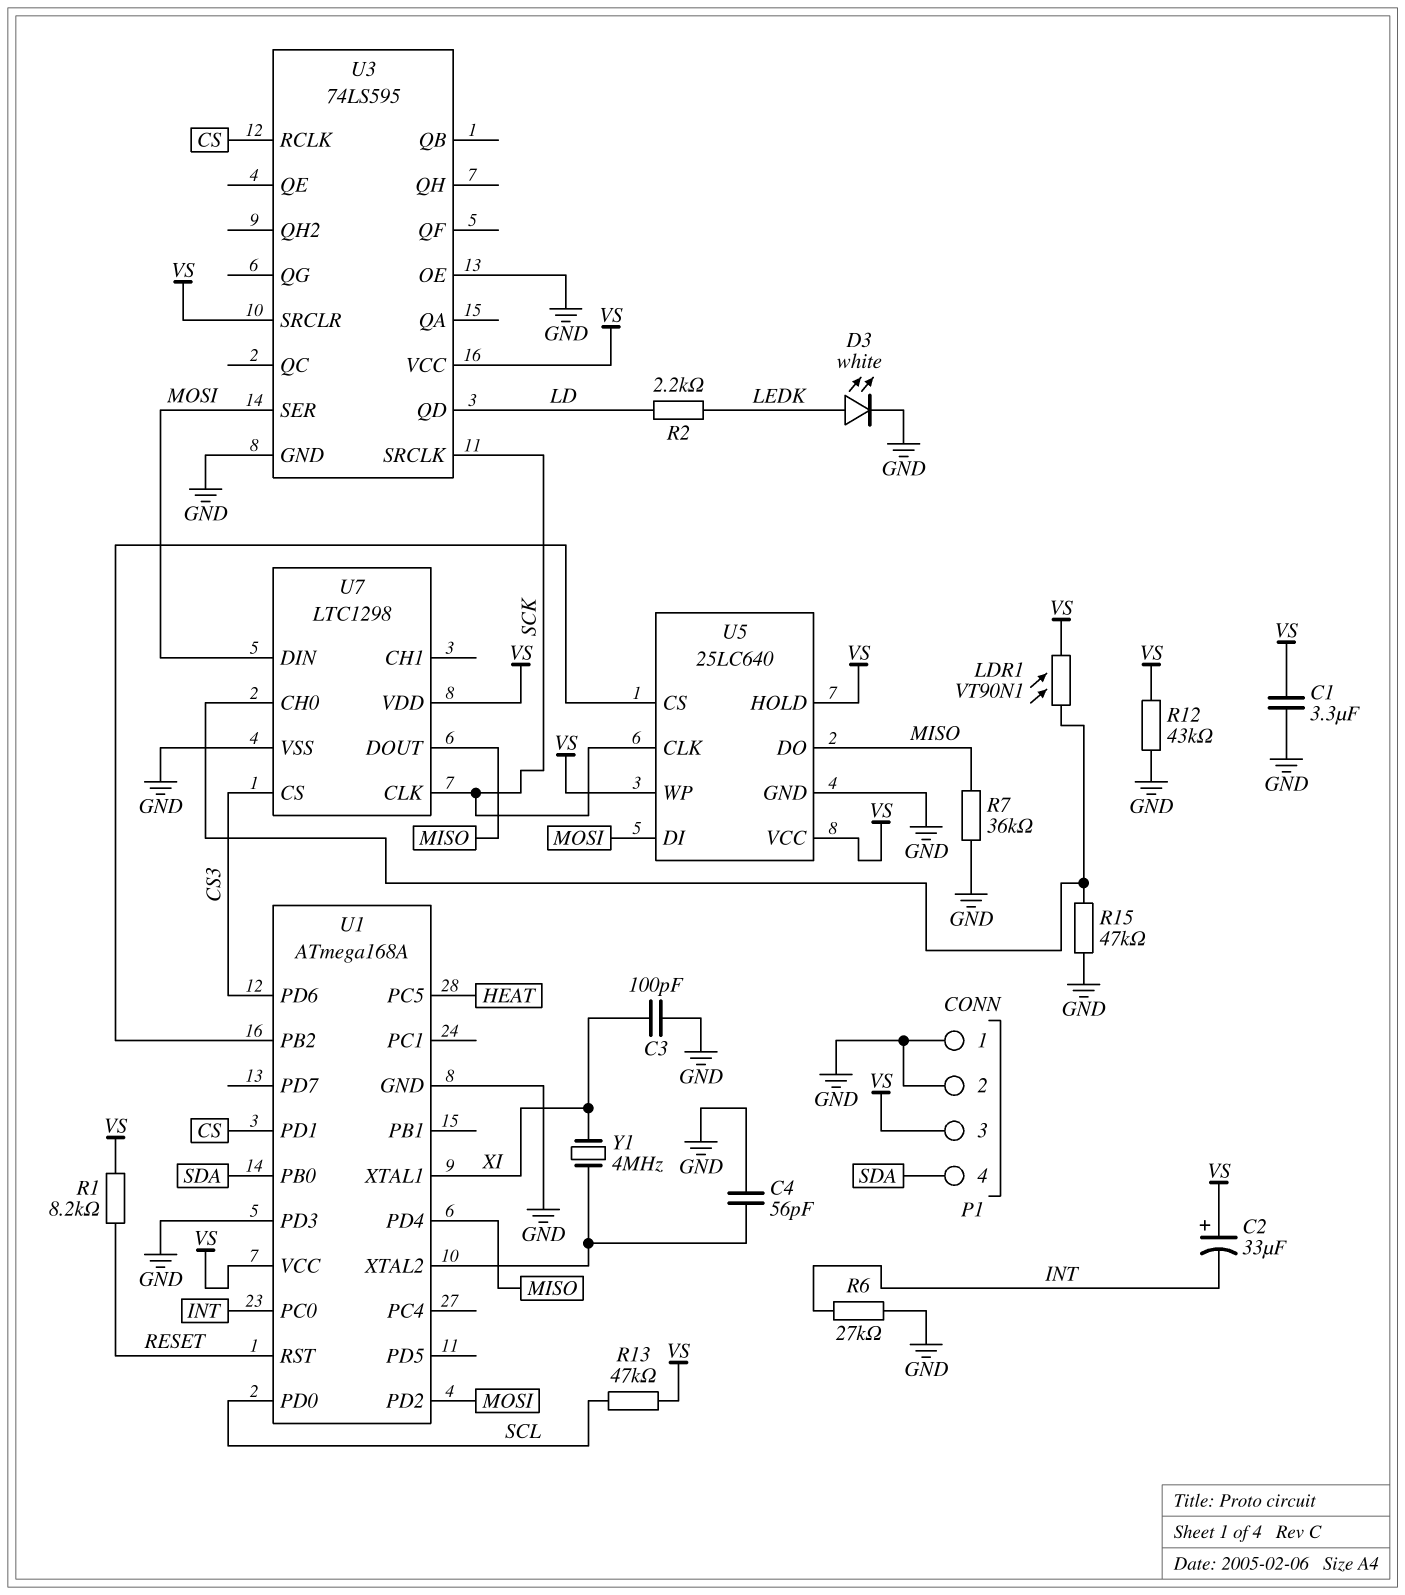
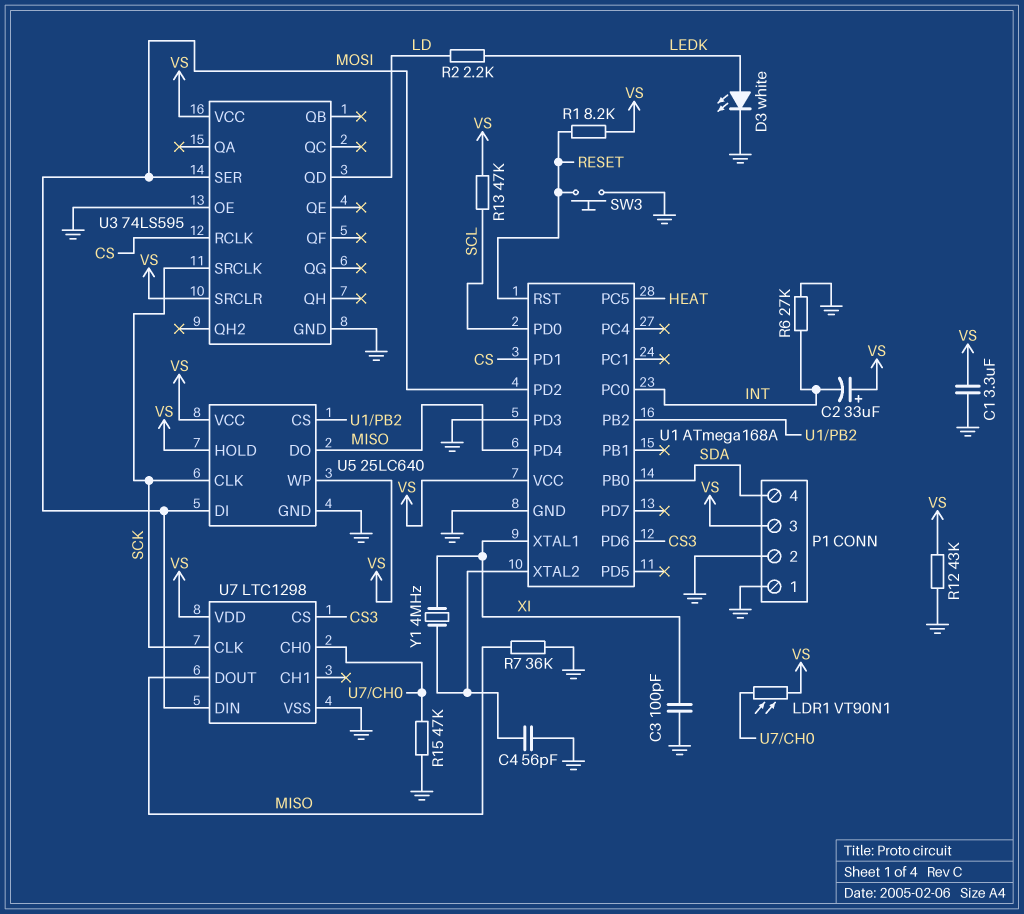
SW3: none -> button (GND, RESET)

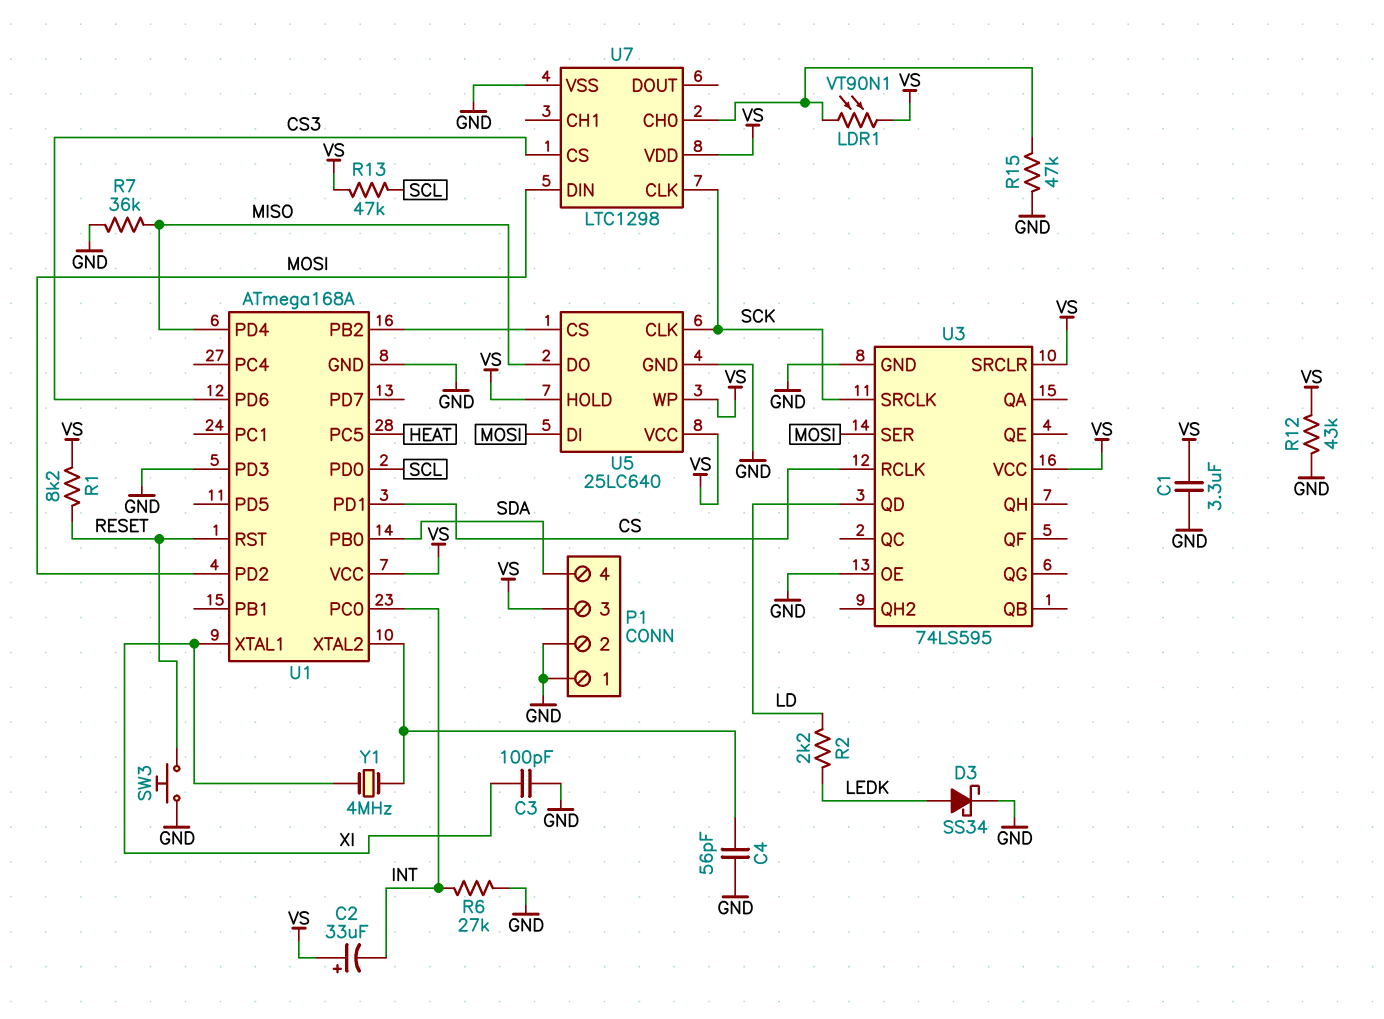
D3: LED white (A LEDK, K GND) -> schottky SS34 (A LEDK, K GND)
U7 pin DOUT: MISO -> none

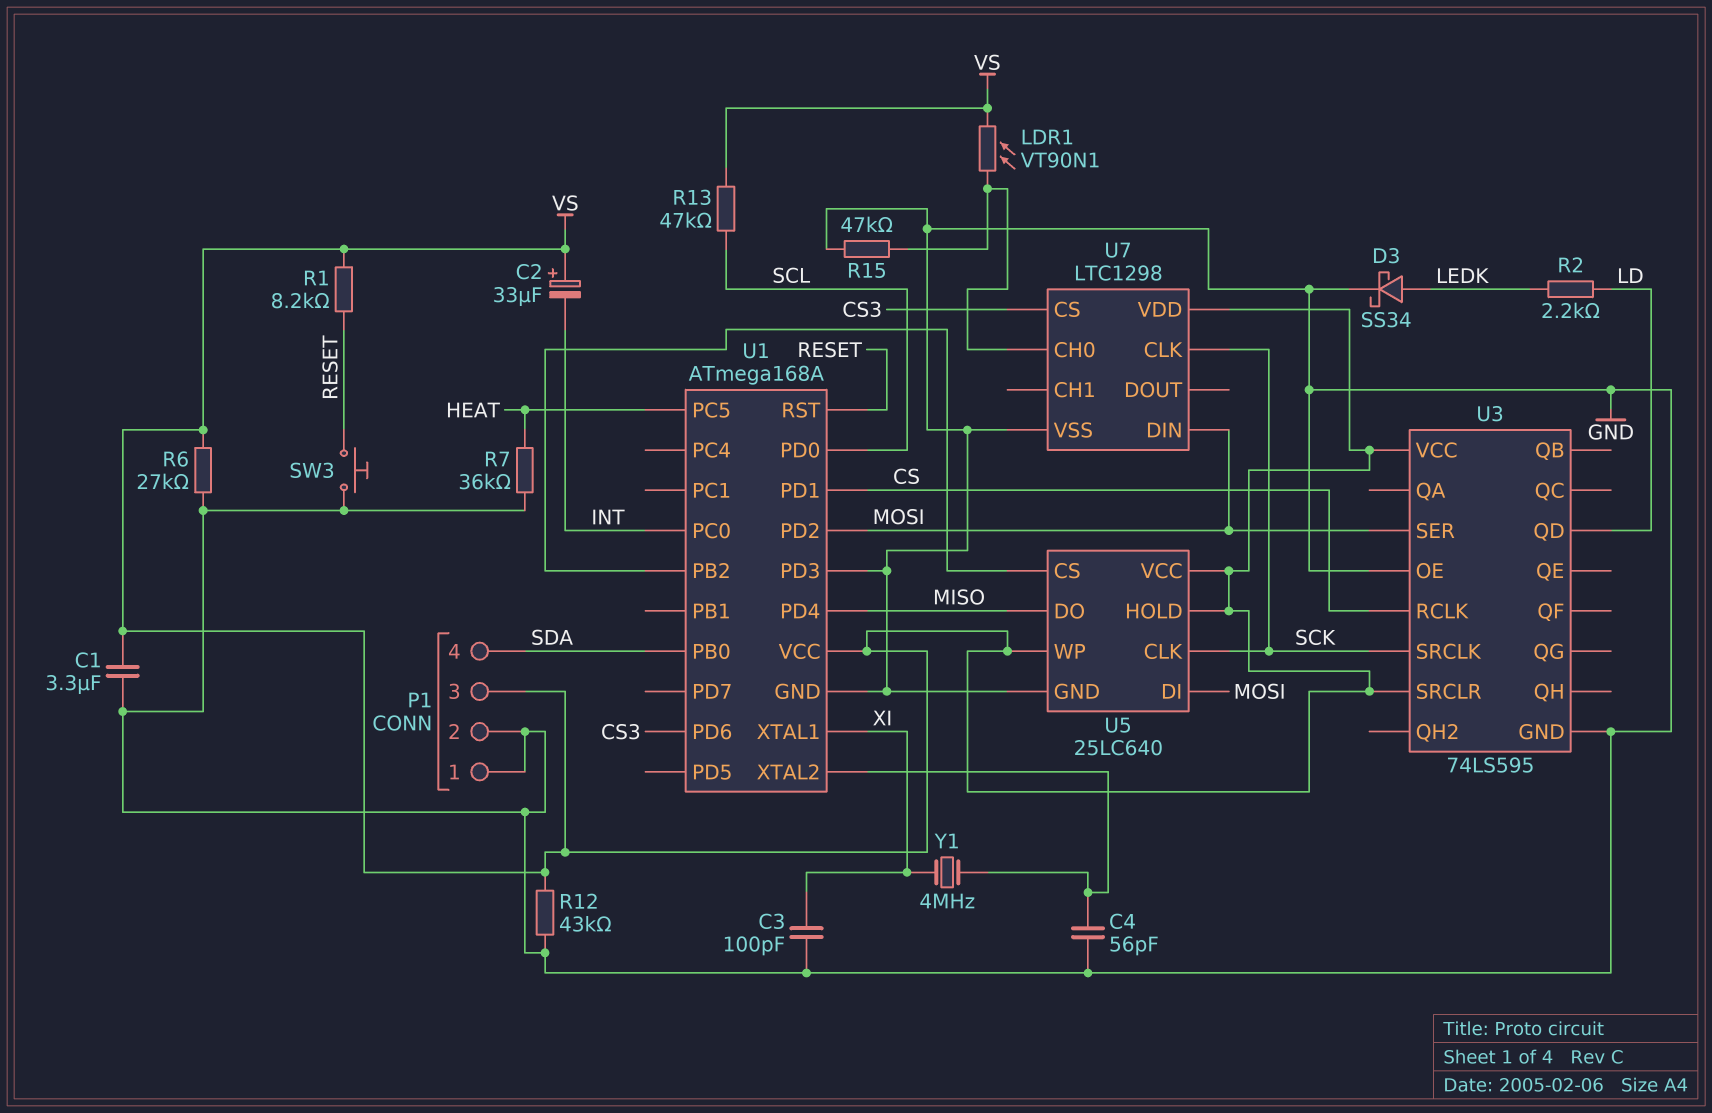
R6: 27k (GND, INT) -> 27k (GND, VS)
R7: 36k (GND, MISO) -> 36k (GND, HEAT)

